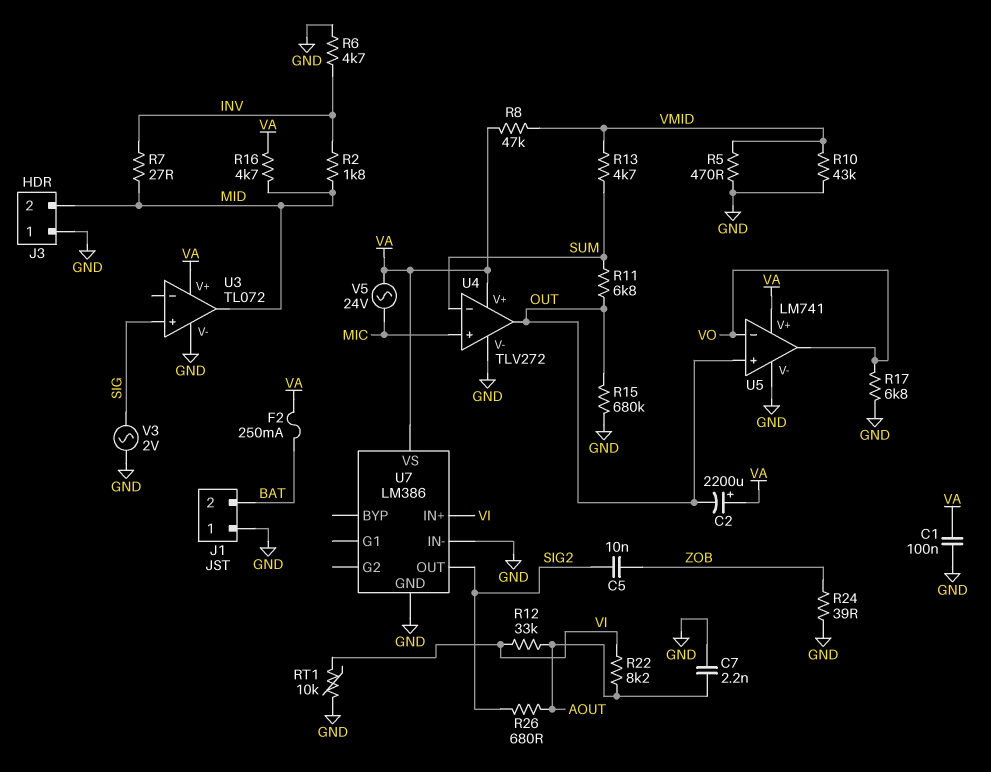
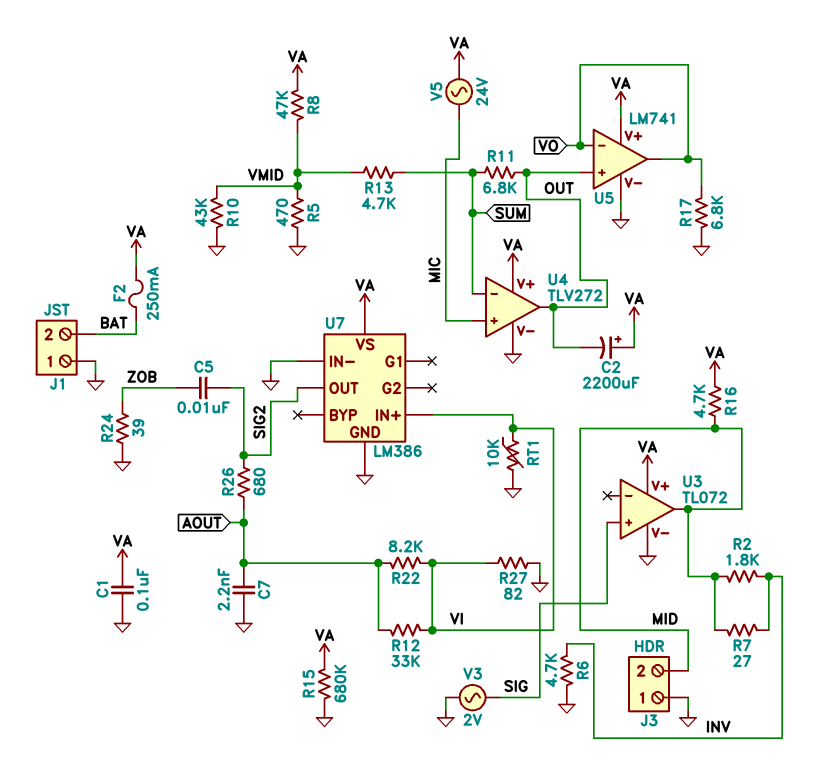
R15: 680k (GND, OUT) -> 680k (GND, VA)
R27: none -> 82 (GND, VI)

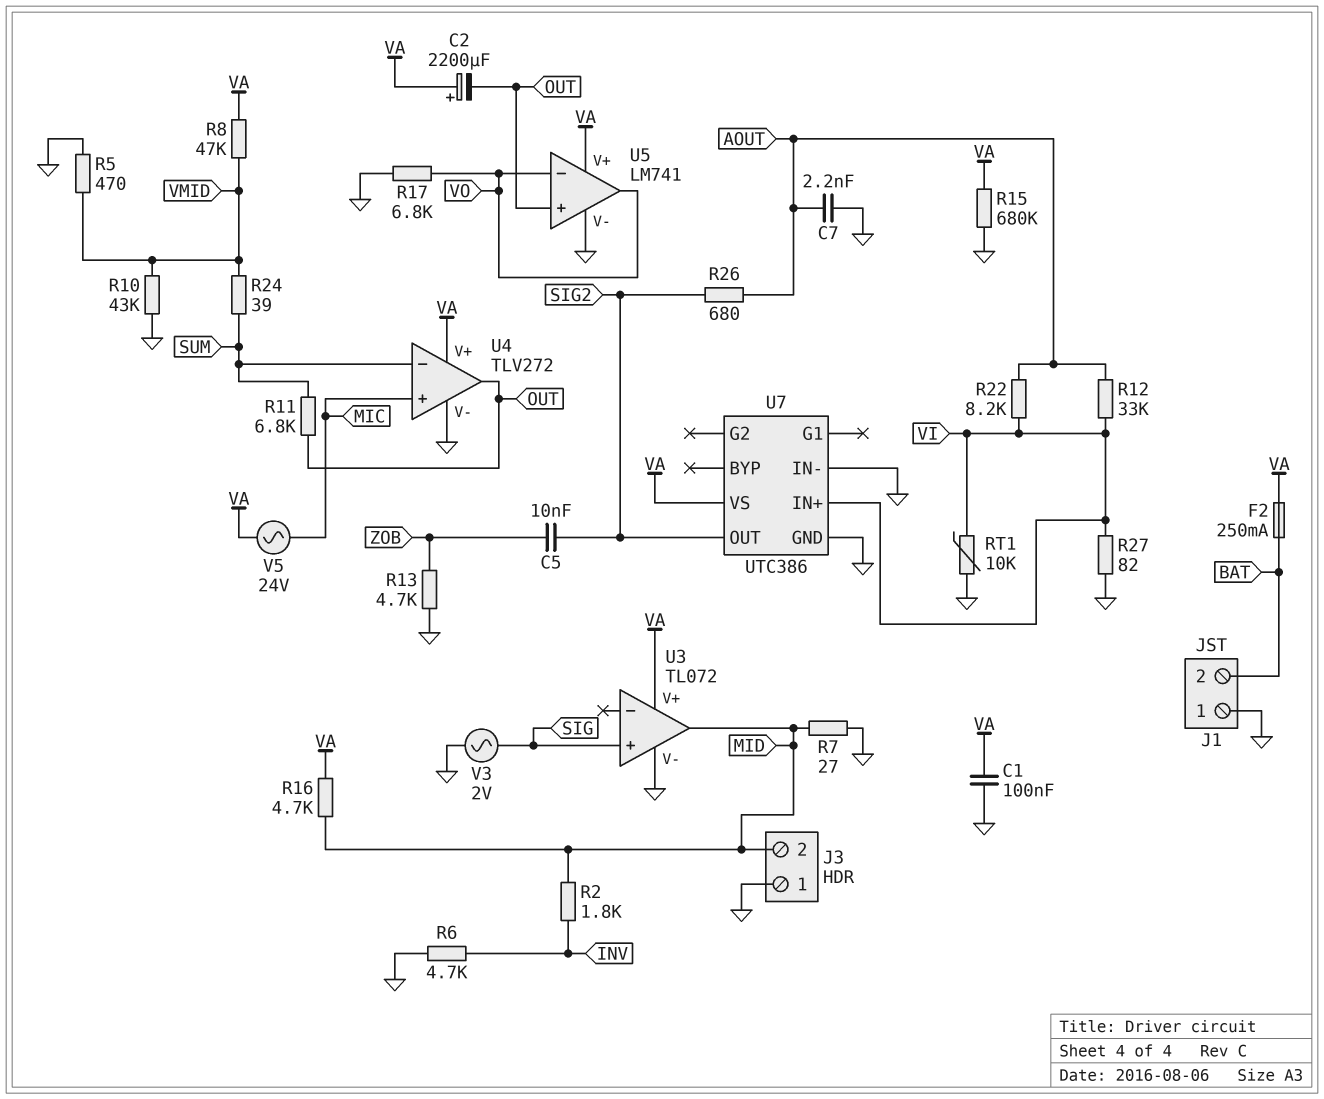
R7: 27 (INV, MID) -> 27 (GND, MID)
R13: 4.7k (SUM, VMID) -> 4.7k (GND, ZOB)
R24: 39 (GND, ZOB) -> 39 (SUM, VMID)
U7: LM386 -> UTC386

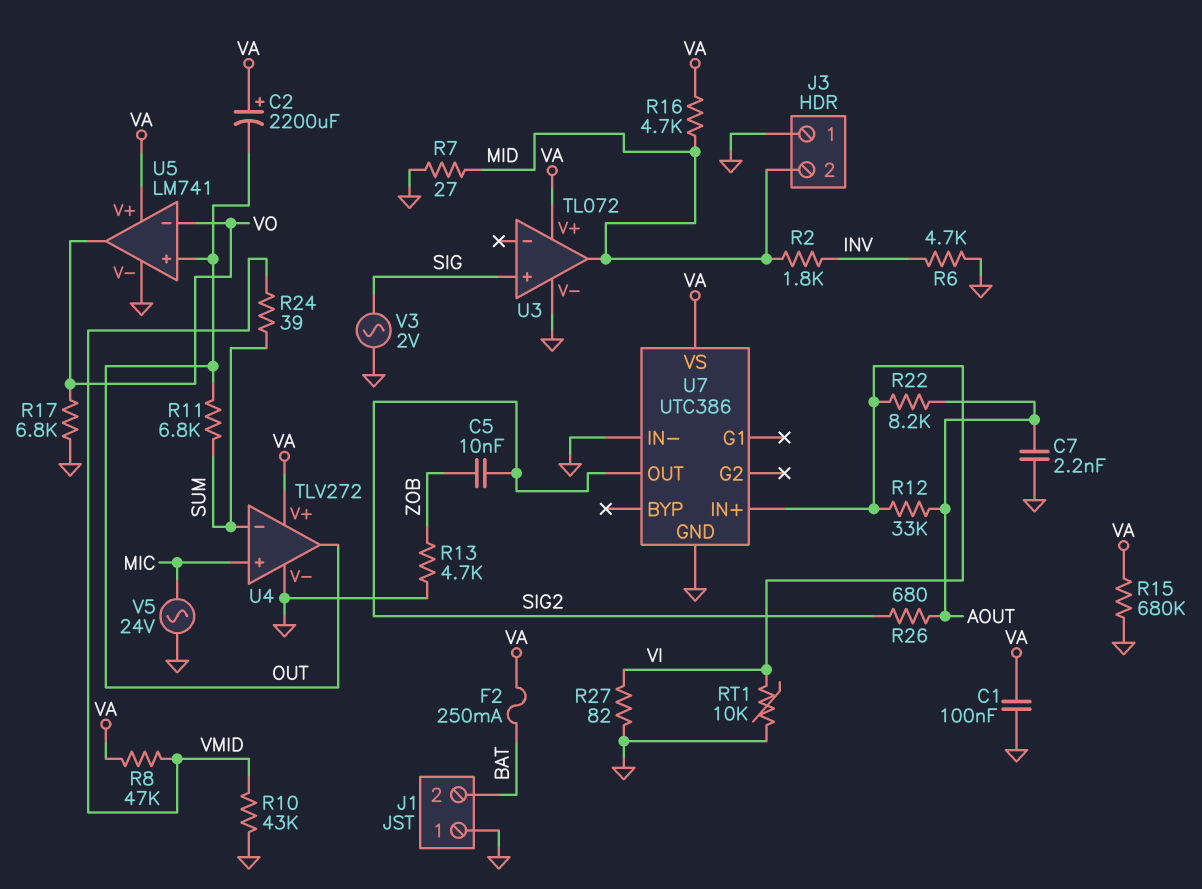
R5: 470 (GND, VMID) -> none
V5: AC 24V (MIC, VA) -> AC 24V (GND, MIC)

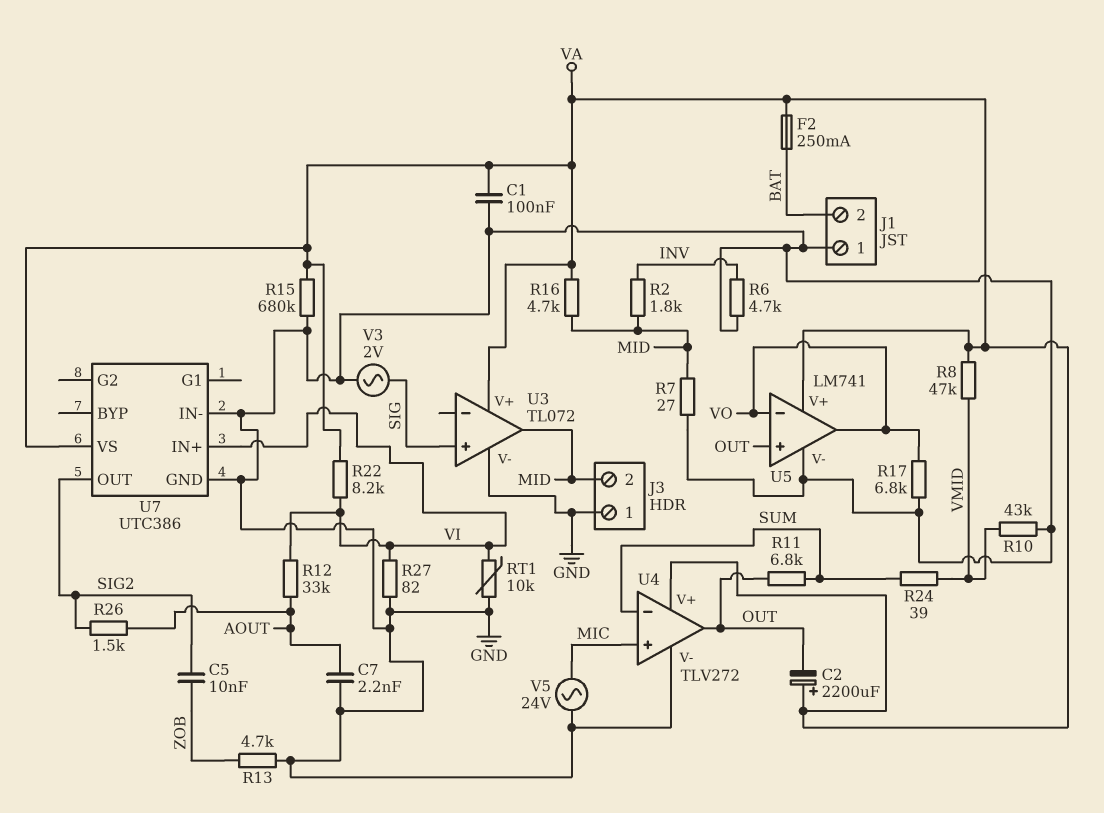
R22: 8.2k (AOUT, VI) -> 8.2k (VA, VI)
R26: 680 (AOUT, SIG2) -> 1.5k (AOUT, SIG2)

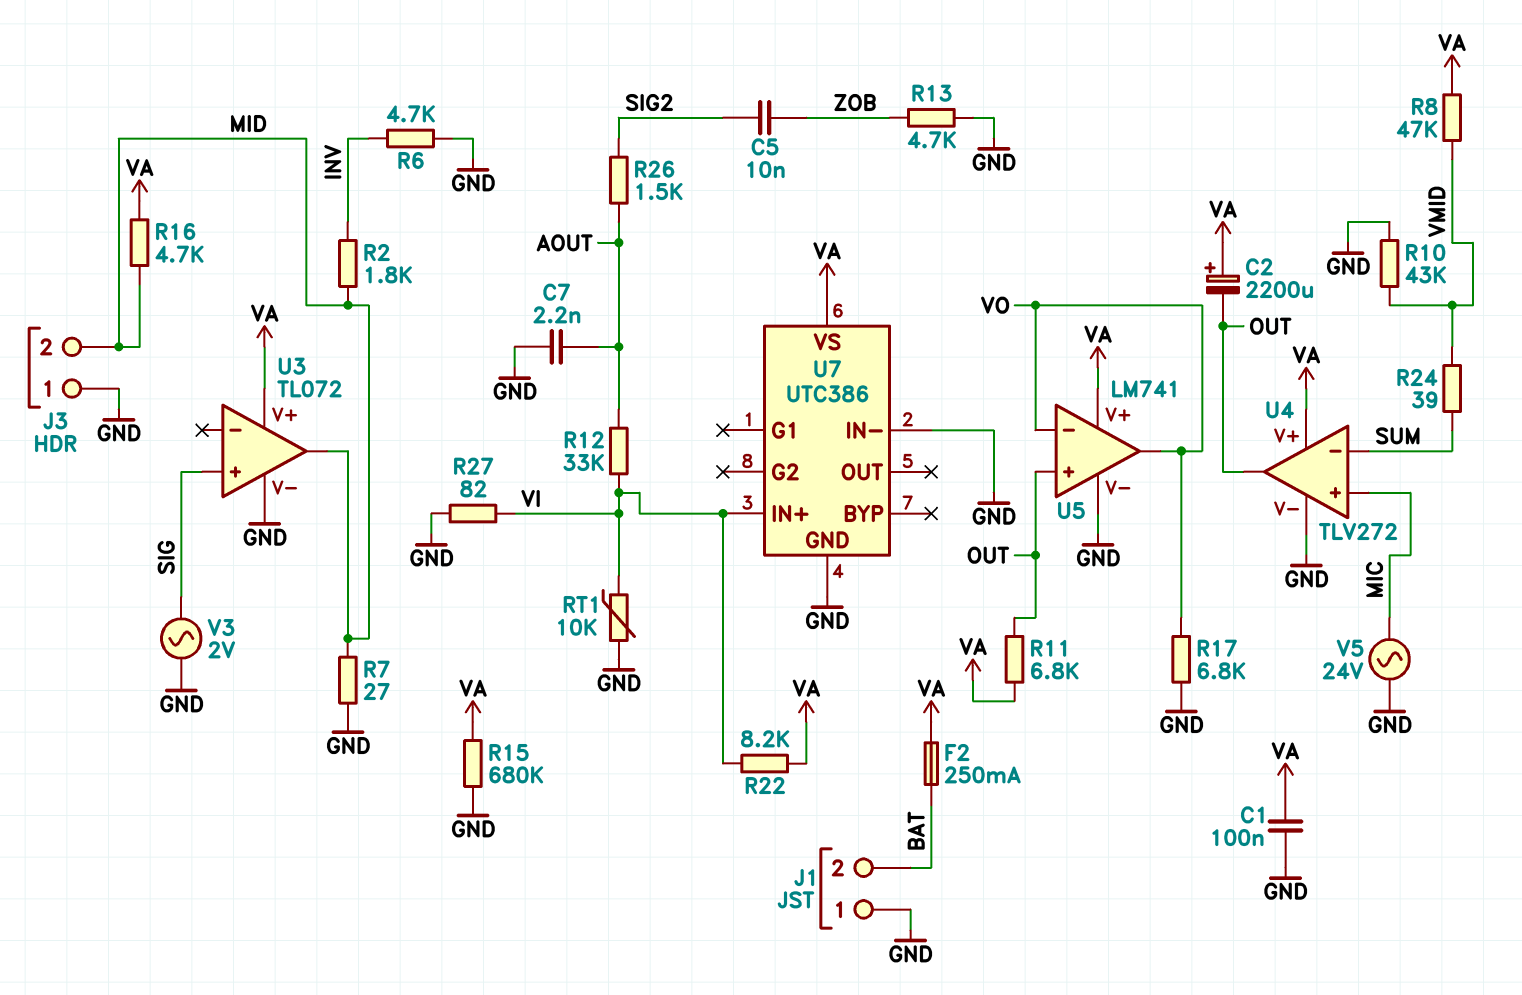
R11: 6.8k (OUT, SUM) -> 6.8k (OUT, VA)
U7 pin OUT: SIG2 -> none

